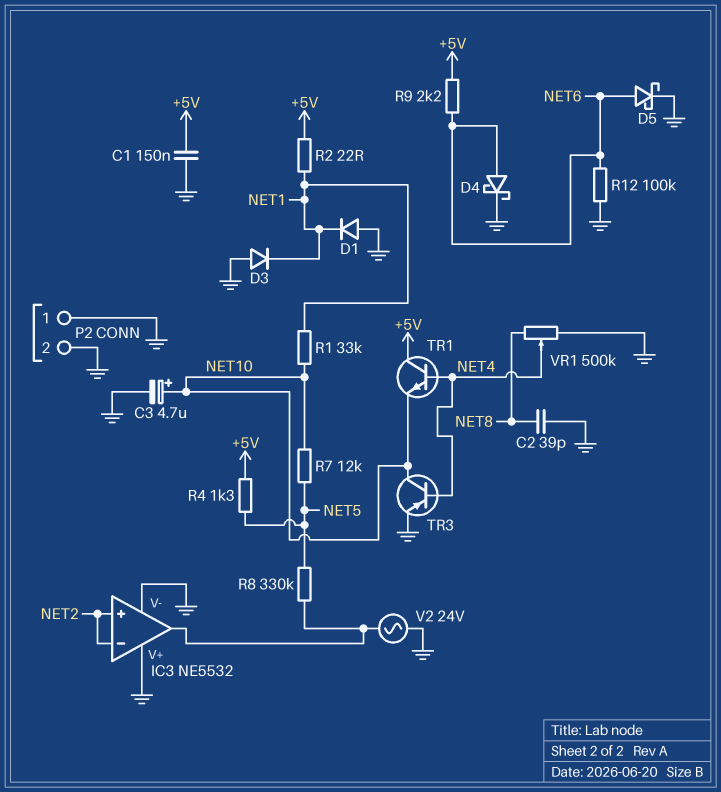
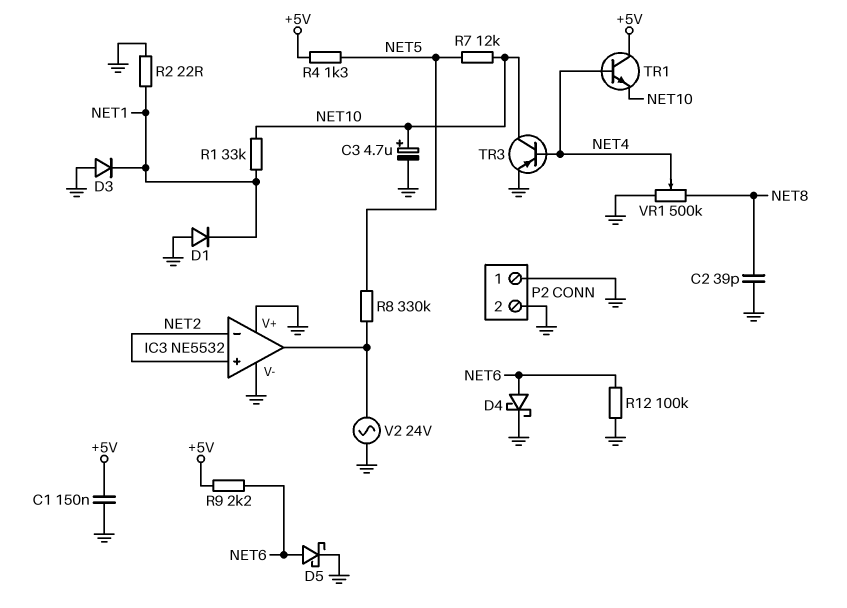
R2: 22 (+5V, NET1) -> 22 (GND, NET1)

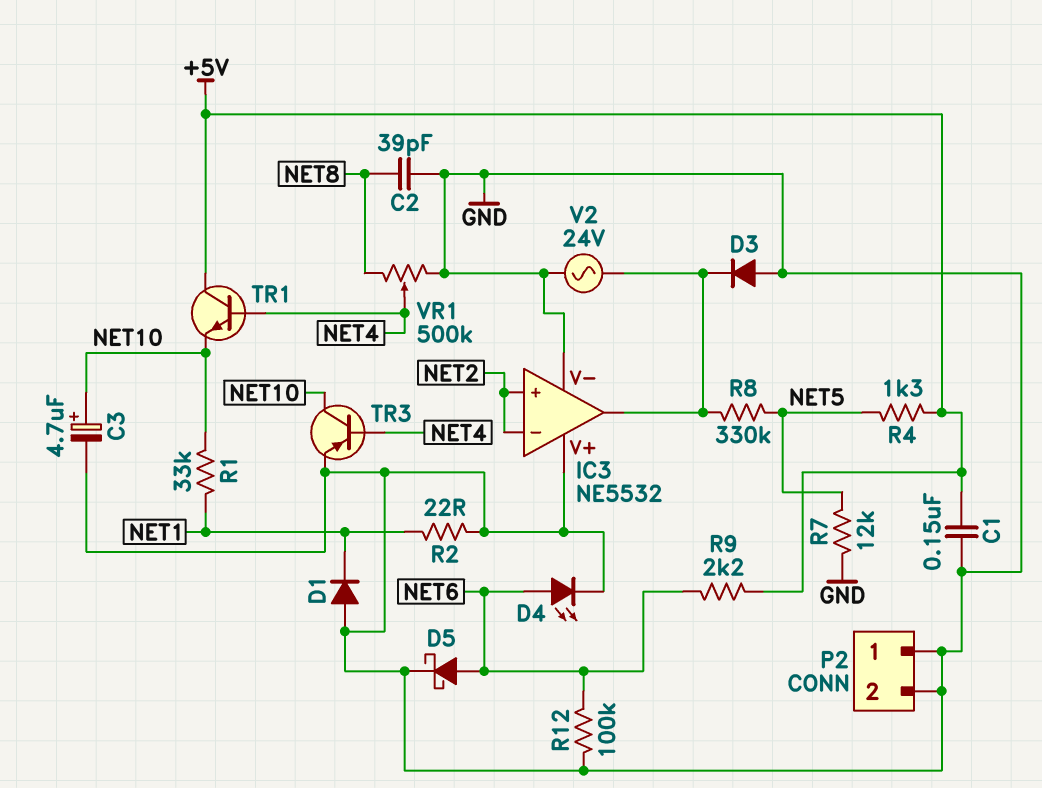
D3: diode (A GND, K NET1) -> diode (A GND, K IC3/out)
D4: schottky (A NET6, K GND) -> LED (A NET6, K GND)
R7: 12k (NET5, NET10) -> 12k (GND, NET5)

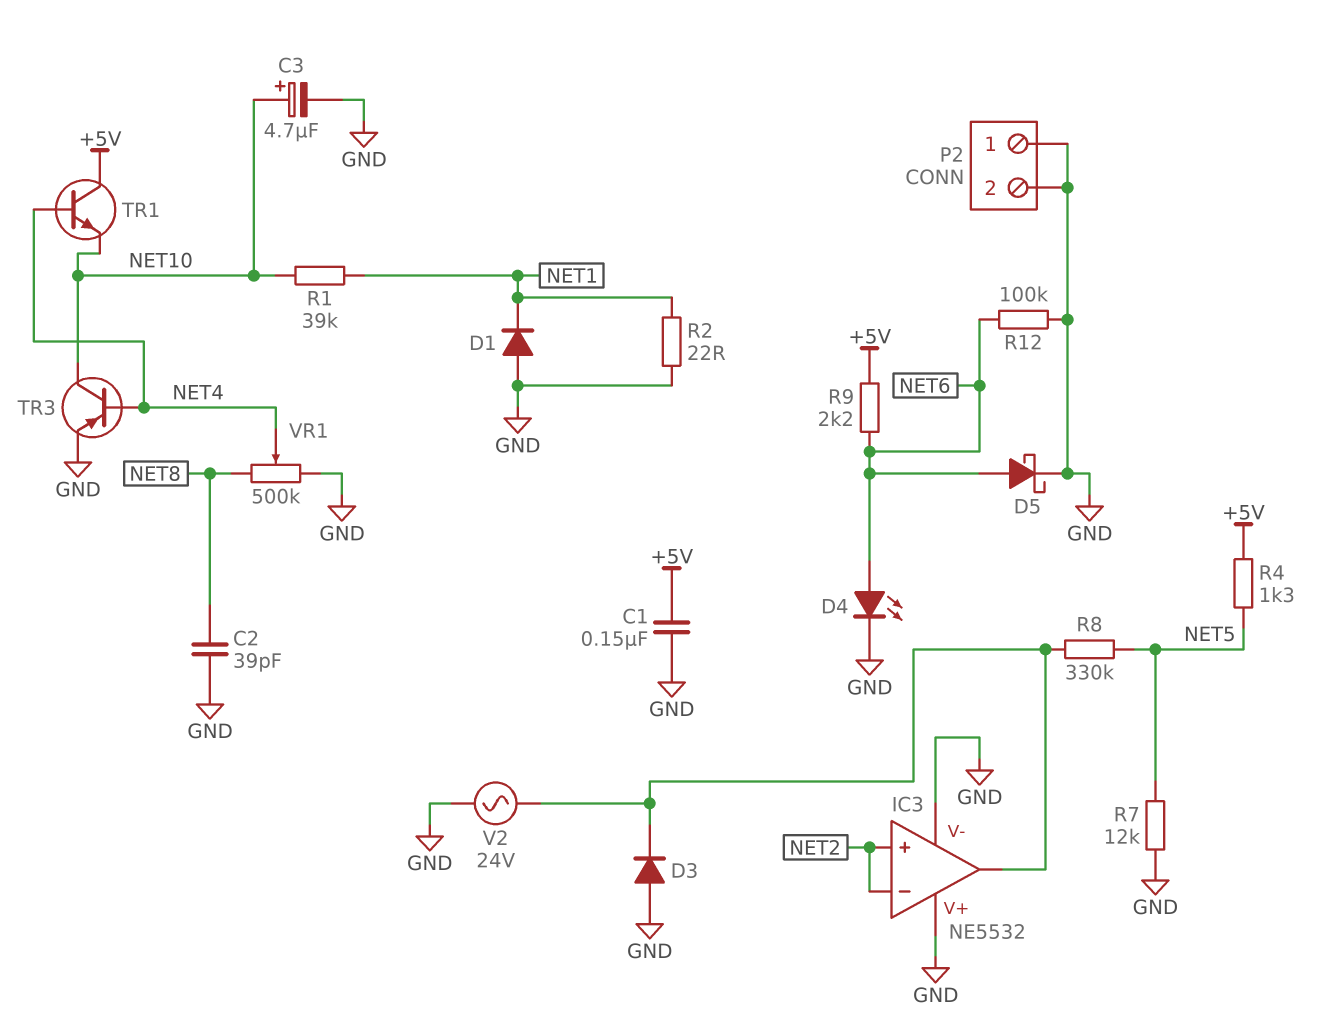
R1: 33k (NET1, NET10) -> 39k (NET1, NET10)

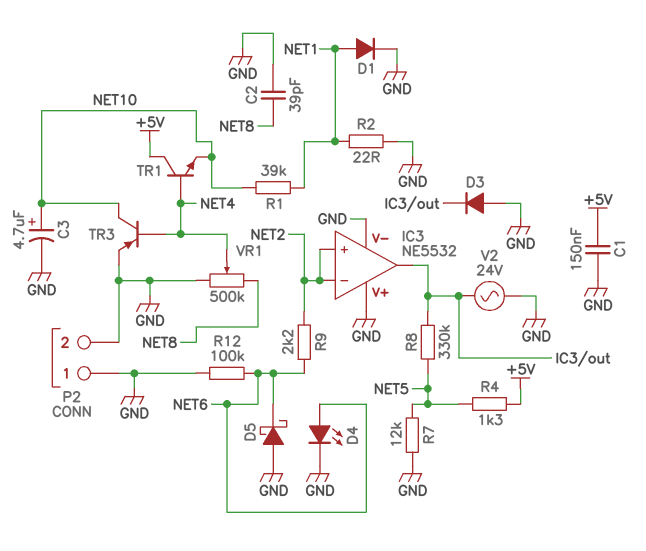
D1: diode (A GND, K NET1) -> diode (A NET1, K GND)
D5: schottky (A NET6, K GND) -> schottky (A GND, K NET6)
R9: 2.2k (+5V, NET6) -> 2.2k (NET2, NET6)

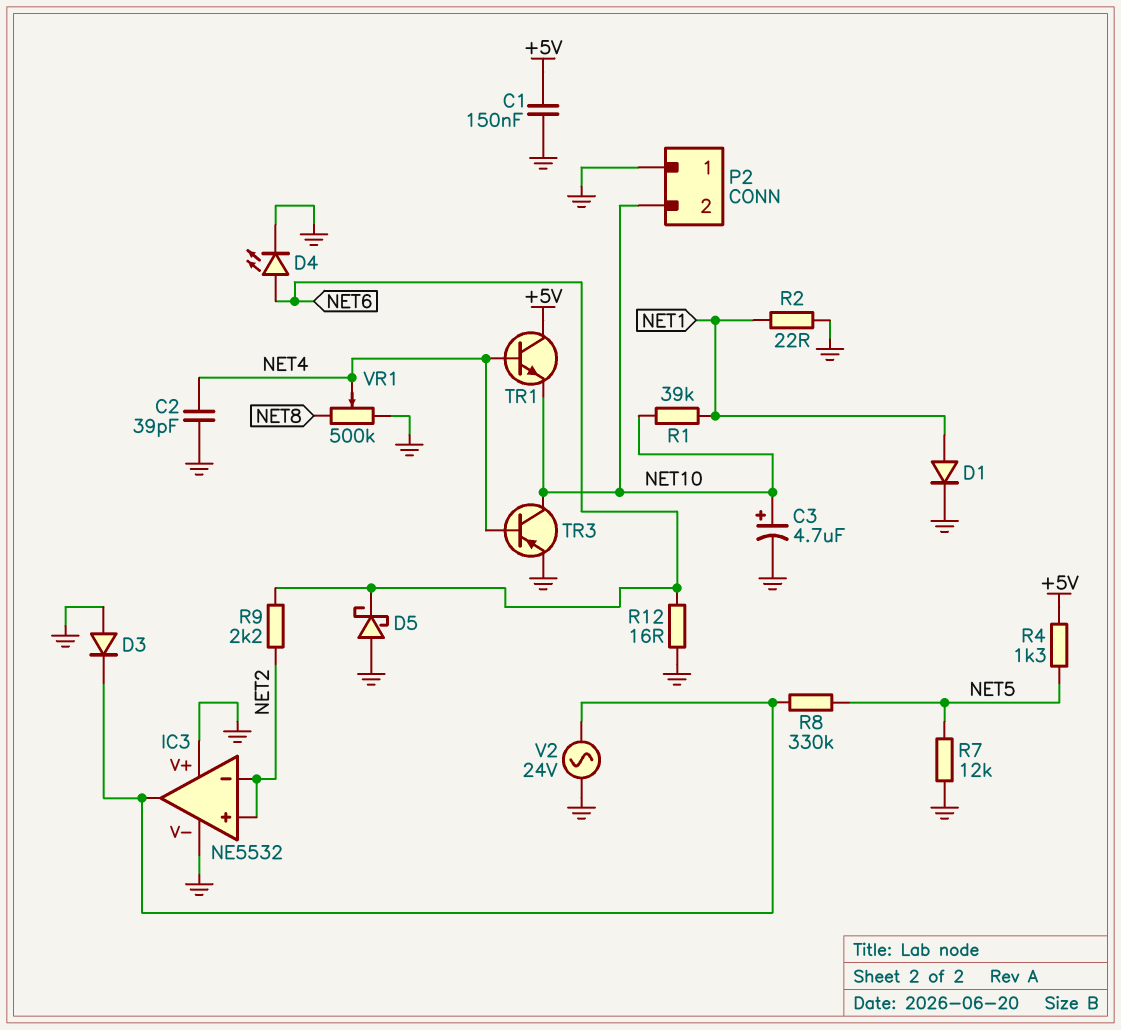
C2: 39pF (GND, NET8) -> 39pF (GND, NET4)
P2 pin 2: GND -> NET10
R12: 100k (GND, NET6) -> 16 (GND, NET6)

